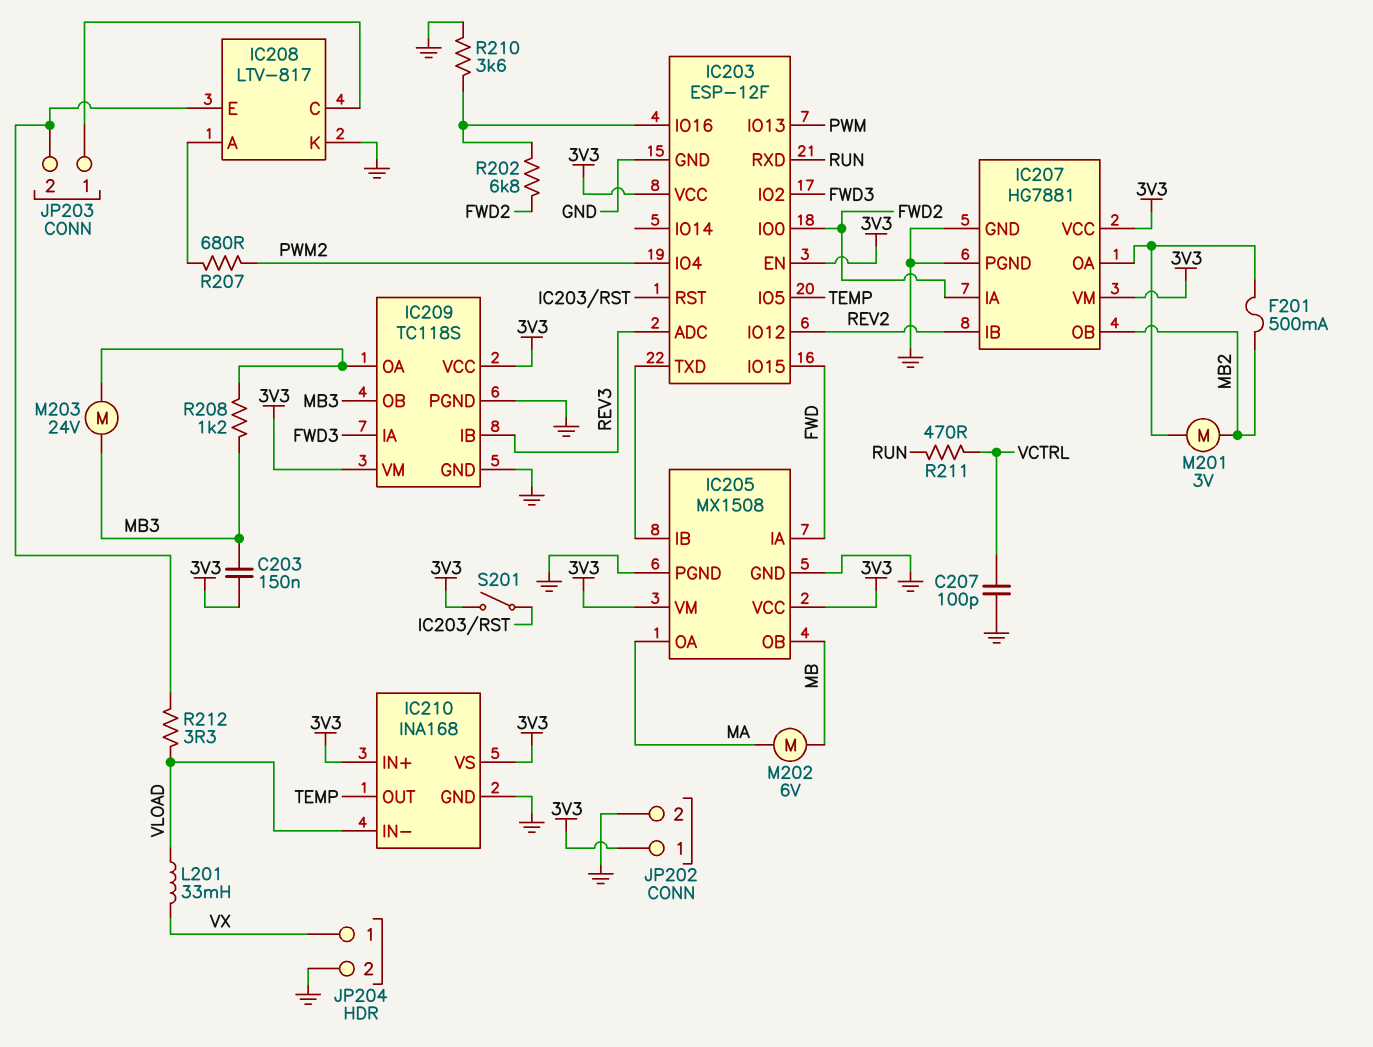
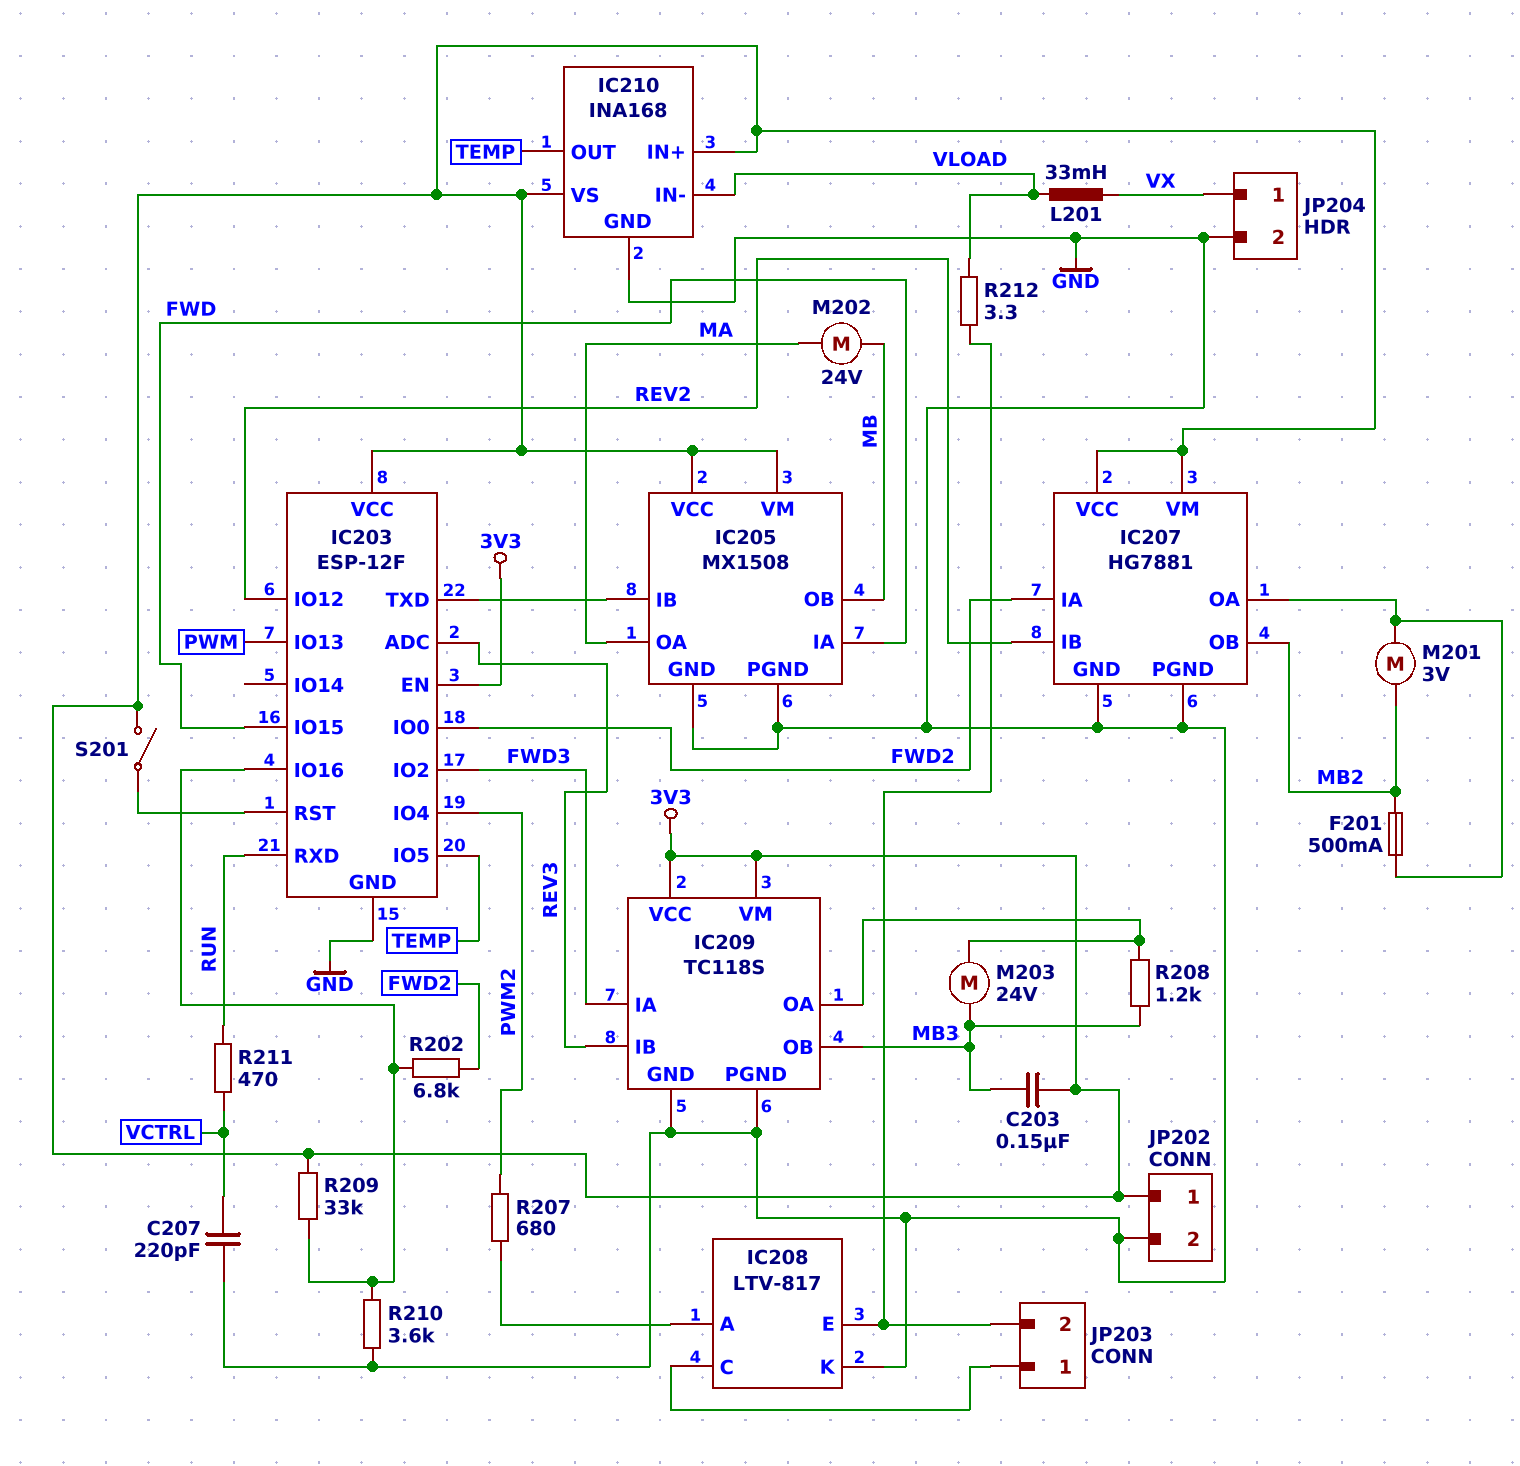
C207: 100pF (GND, VCTRL) -> 220pF (GND, VCTRL)
M202: motor 6V (MA, MB) -> motor 24V (MA, MB)
R209: none -> 33k (3V3, IC203/IO16)

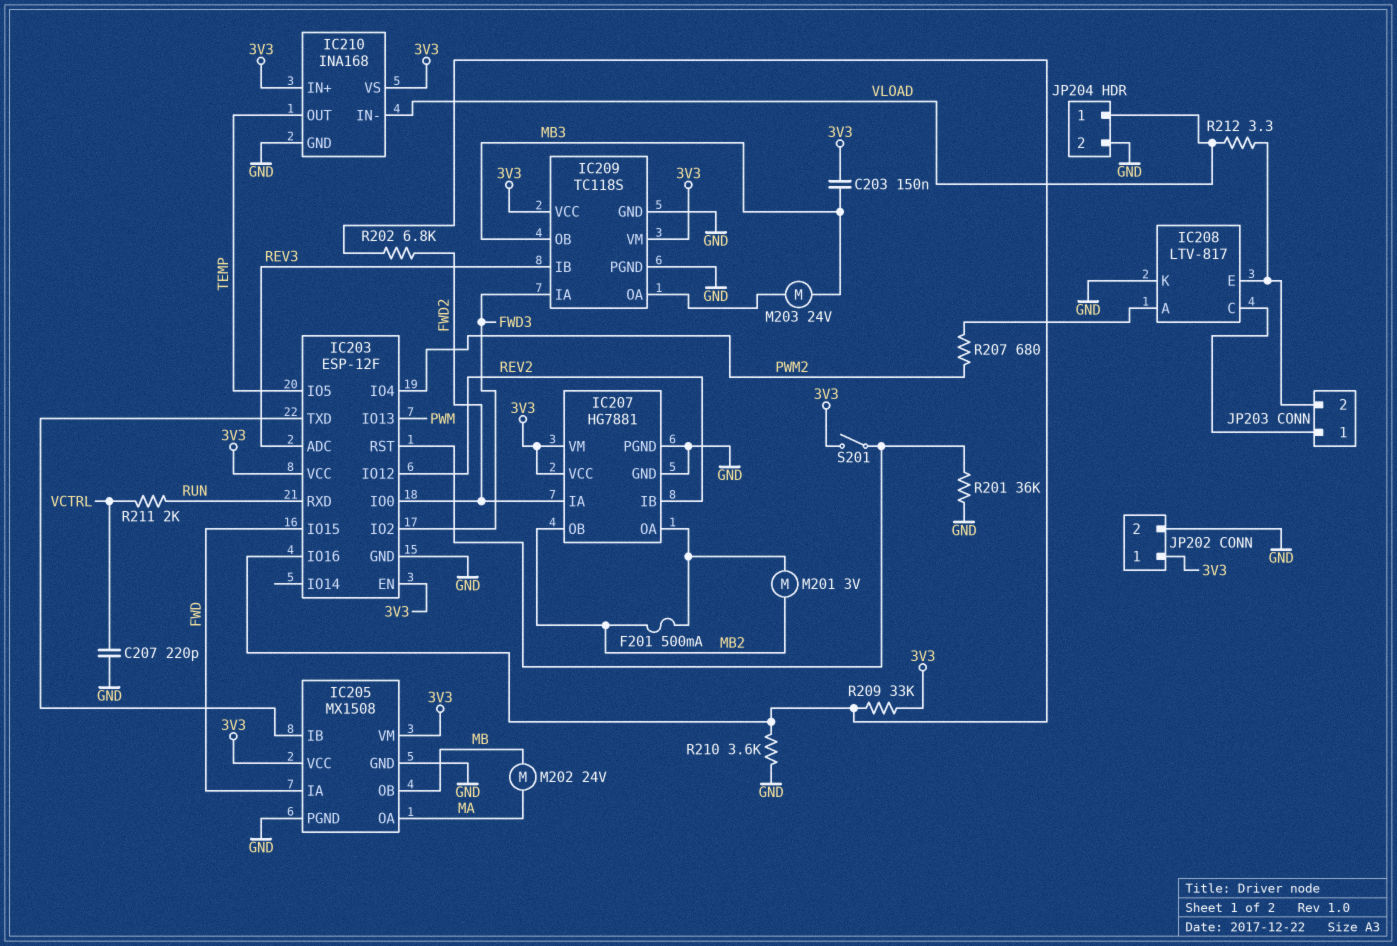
JP204 pin 1: VX -> VLOAD
L201: 33mH (VLOAD, VX) -> none
R201: none -> 36k (GND, IC203/RST)
R208: 1.2k (IC209/OA, MB3) -> none
R211: 470 (RUN, VCTRL) -> 2k (RUN, VCTRL)

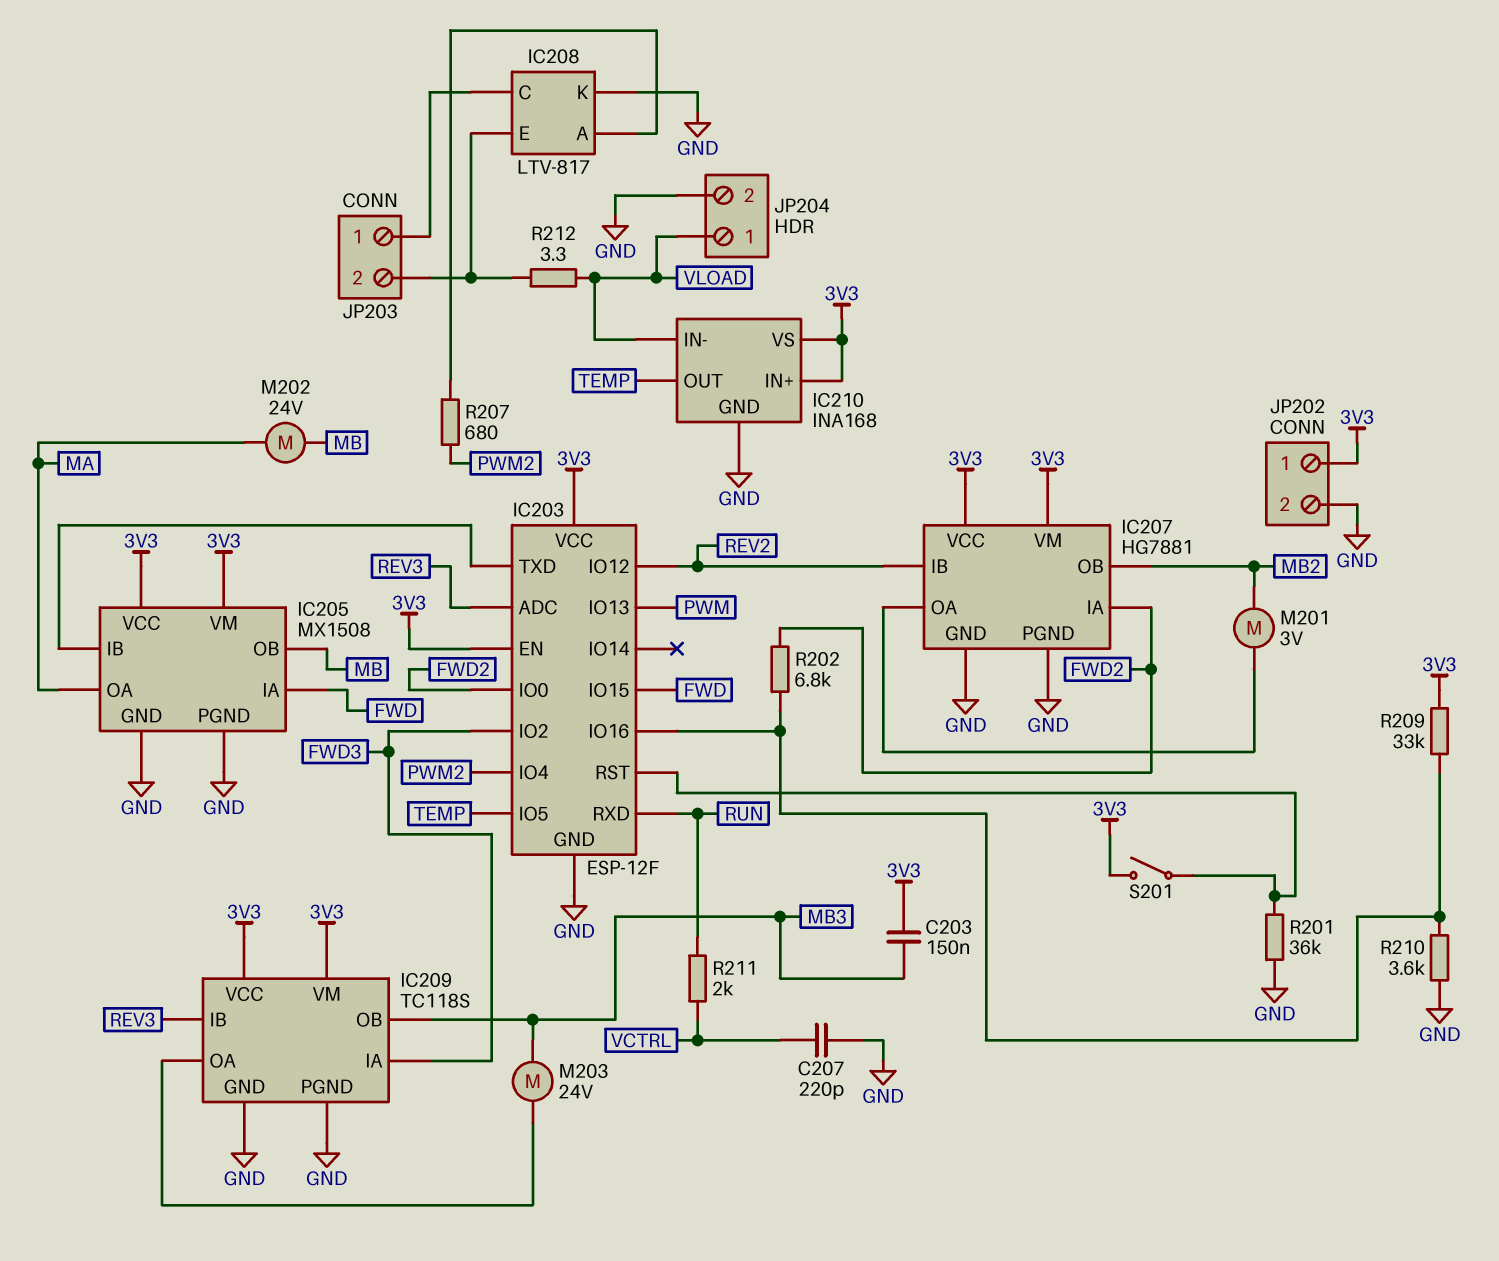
F201: 500mA (IC207/OA, MB2) -> none

